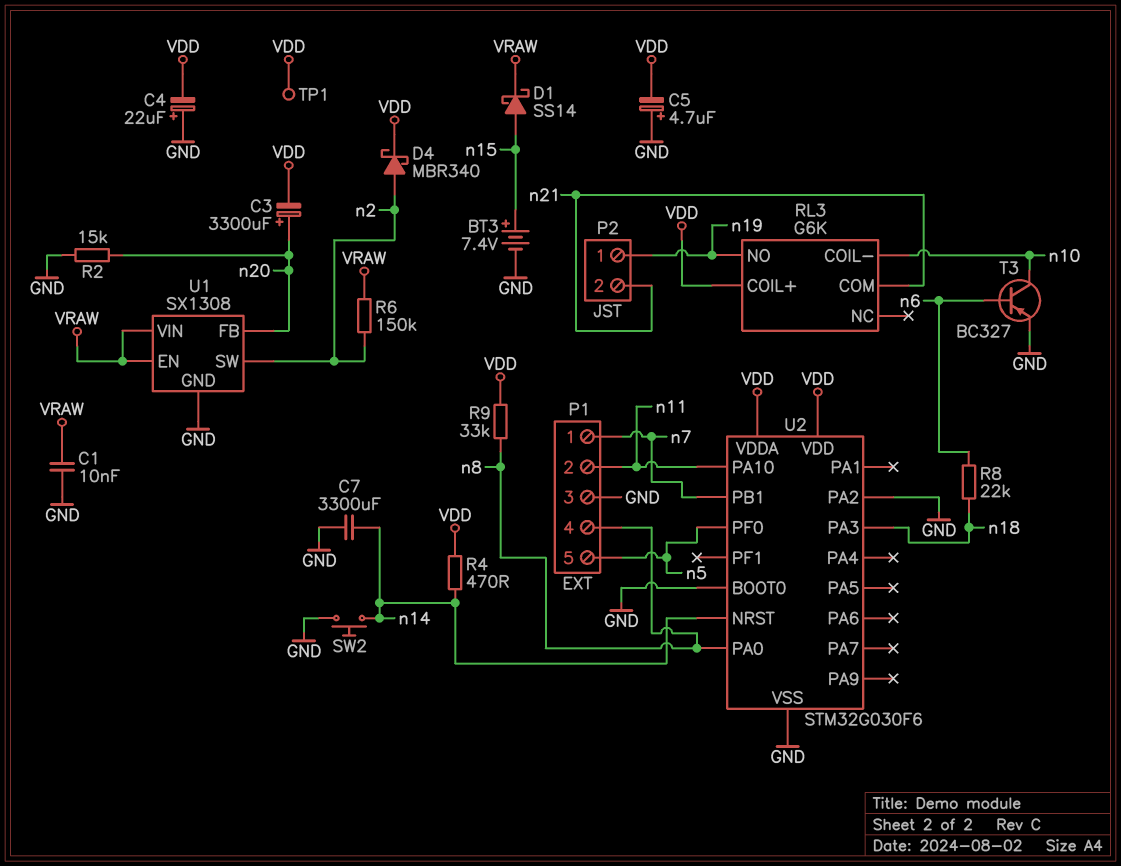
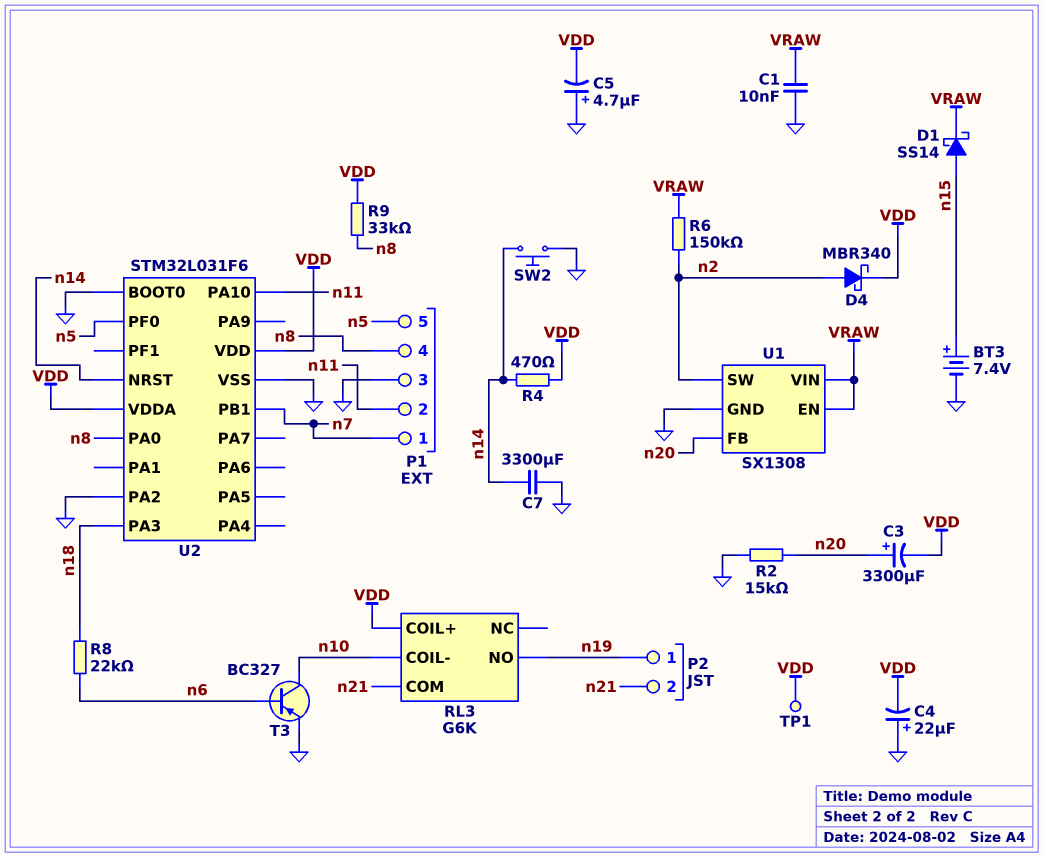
U2: STM32G030F6 -> STM32L031F6

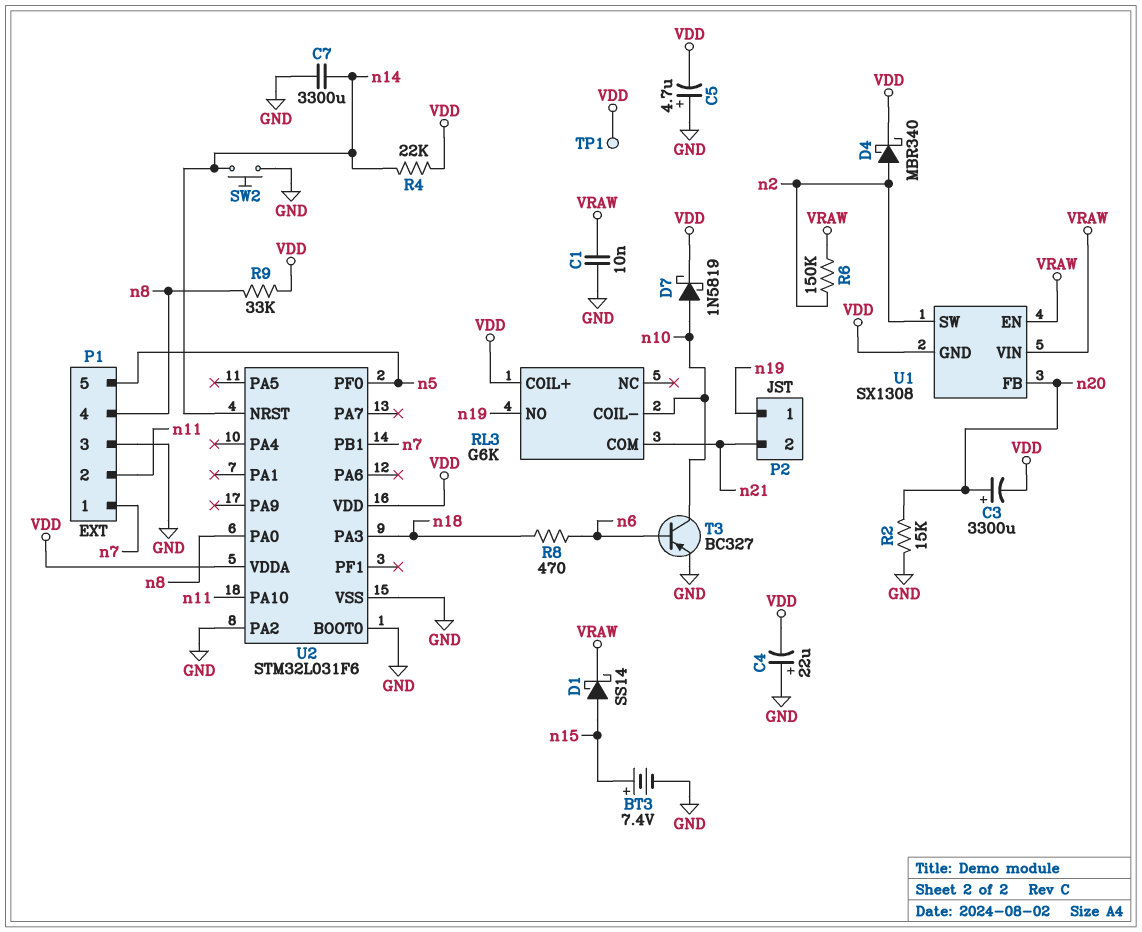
D7: none -> schottky 1N5819 (A n10, K VDD)
R4: 470 (VDD, n14) -> 22k (VDD, n14)
R8: 22k (n6, n18) -> 470 (n6, n18)
U1 pin GND: GND -> VDD

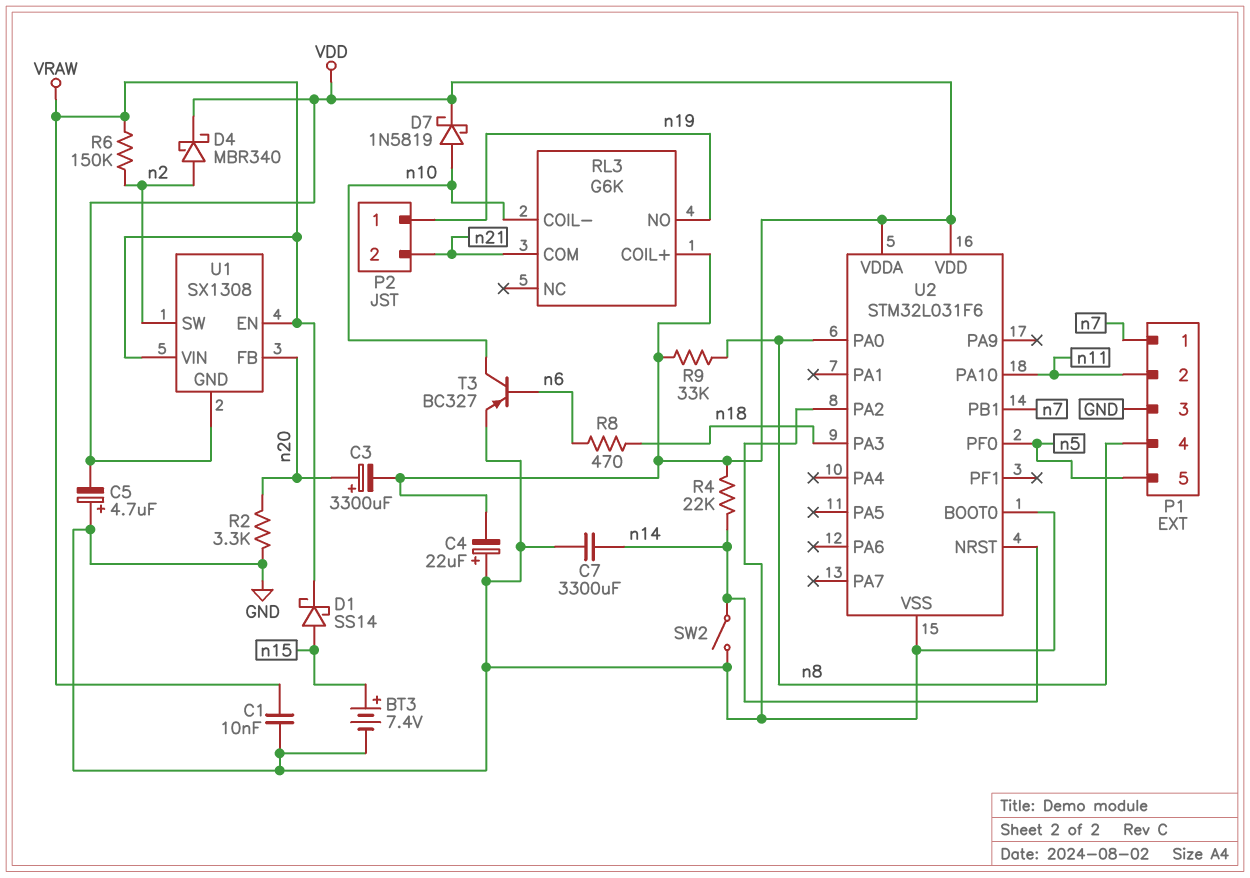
R2: 15k (GND, n20) -> 3.3k (GND, n20)
SW2: button (GND, n14) -> switch (GND, n14)
TP1: test point (VDD) -> none

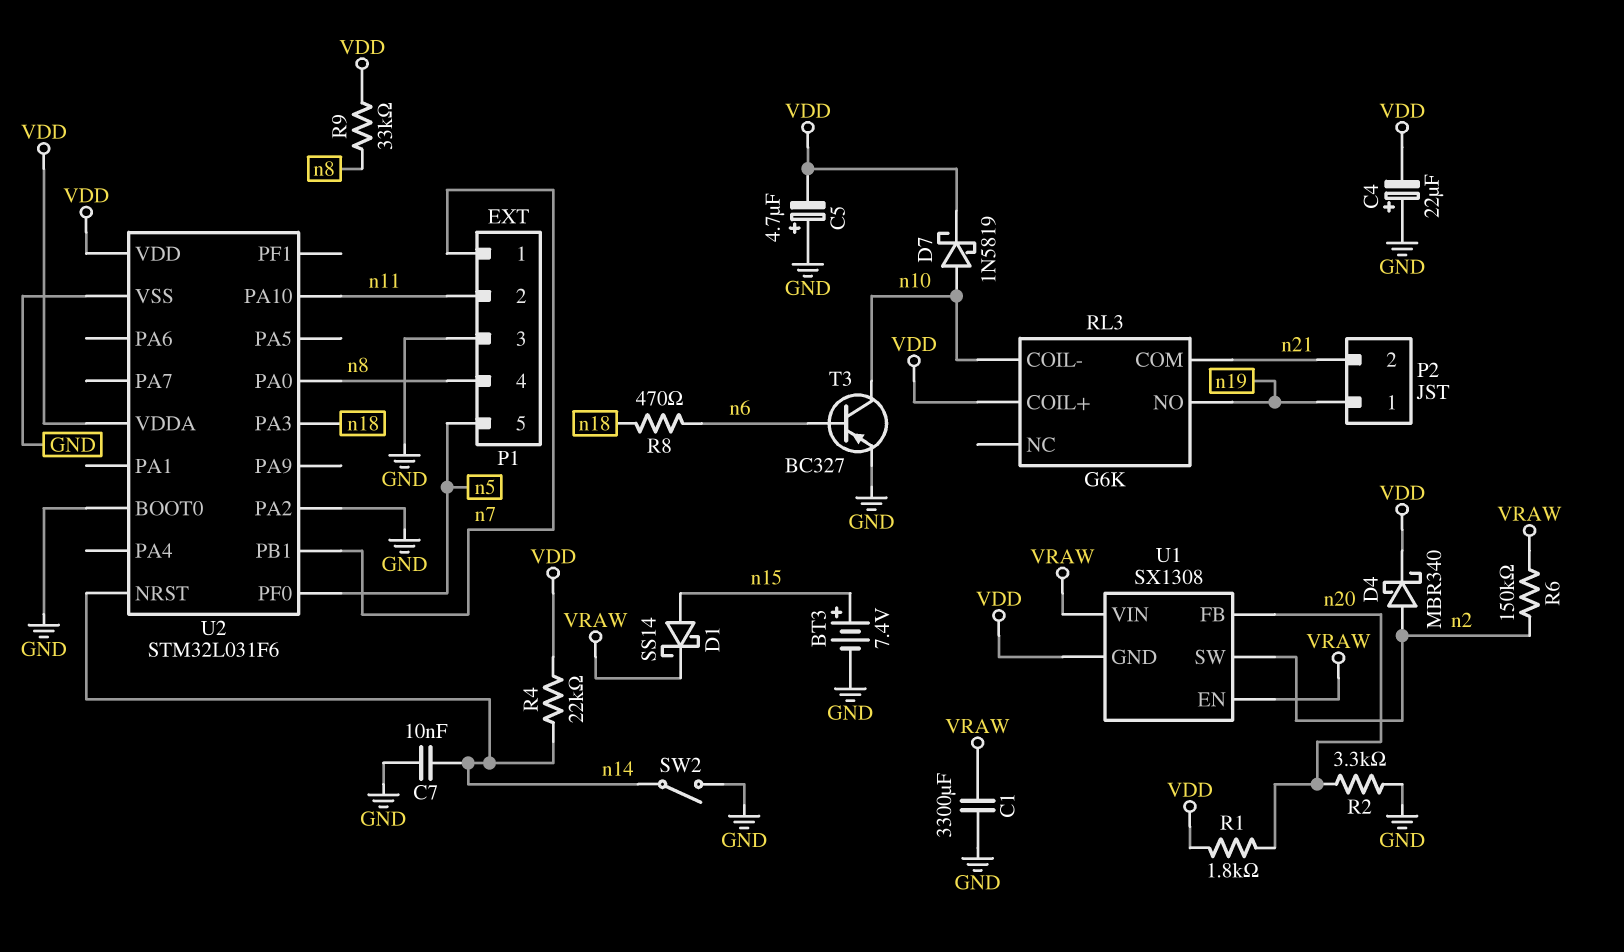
C1: 10nF (GND, VRAW) -> 3300uF (GND, VRAW)
C3: 3300uF (plus n20, minus VDD) -> none
C7: 3300uF (GND, n14) -> 10nF (GND, n14)
R1: none -> 1.8k (VDD, n20)

